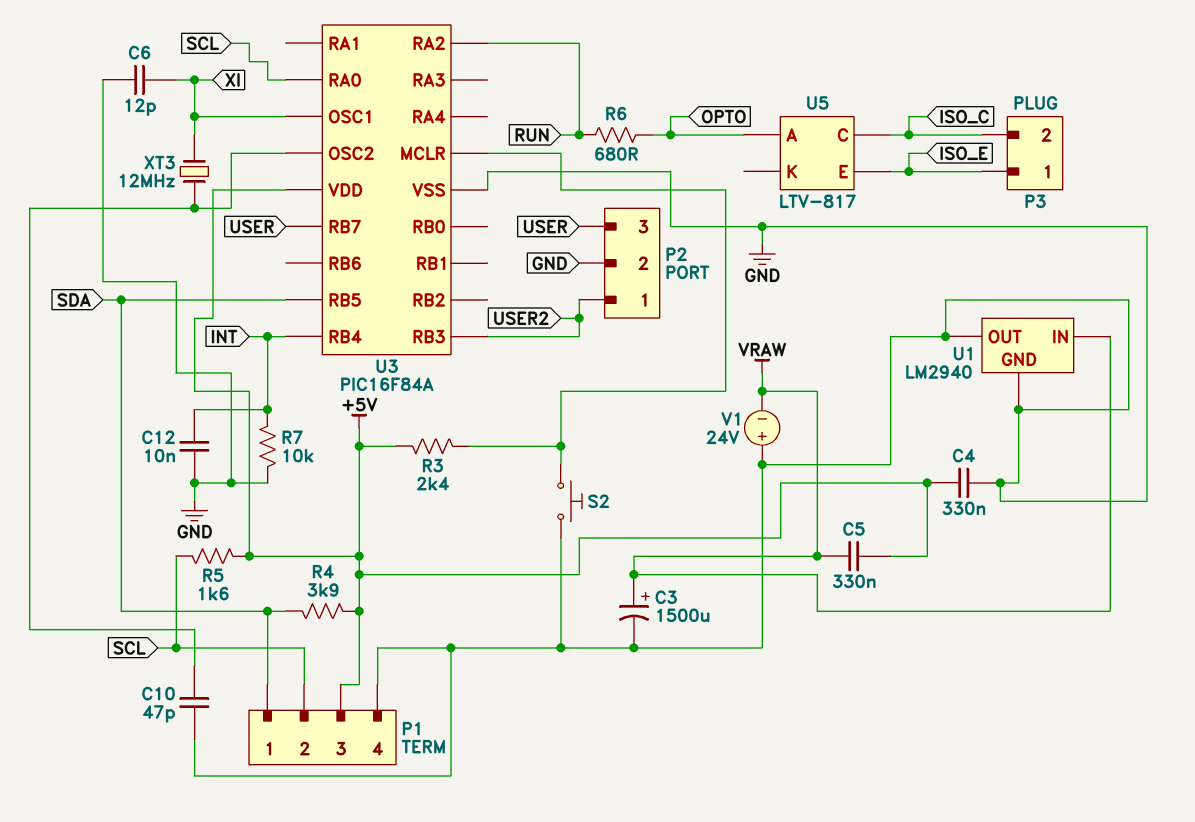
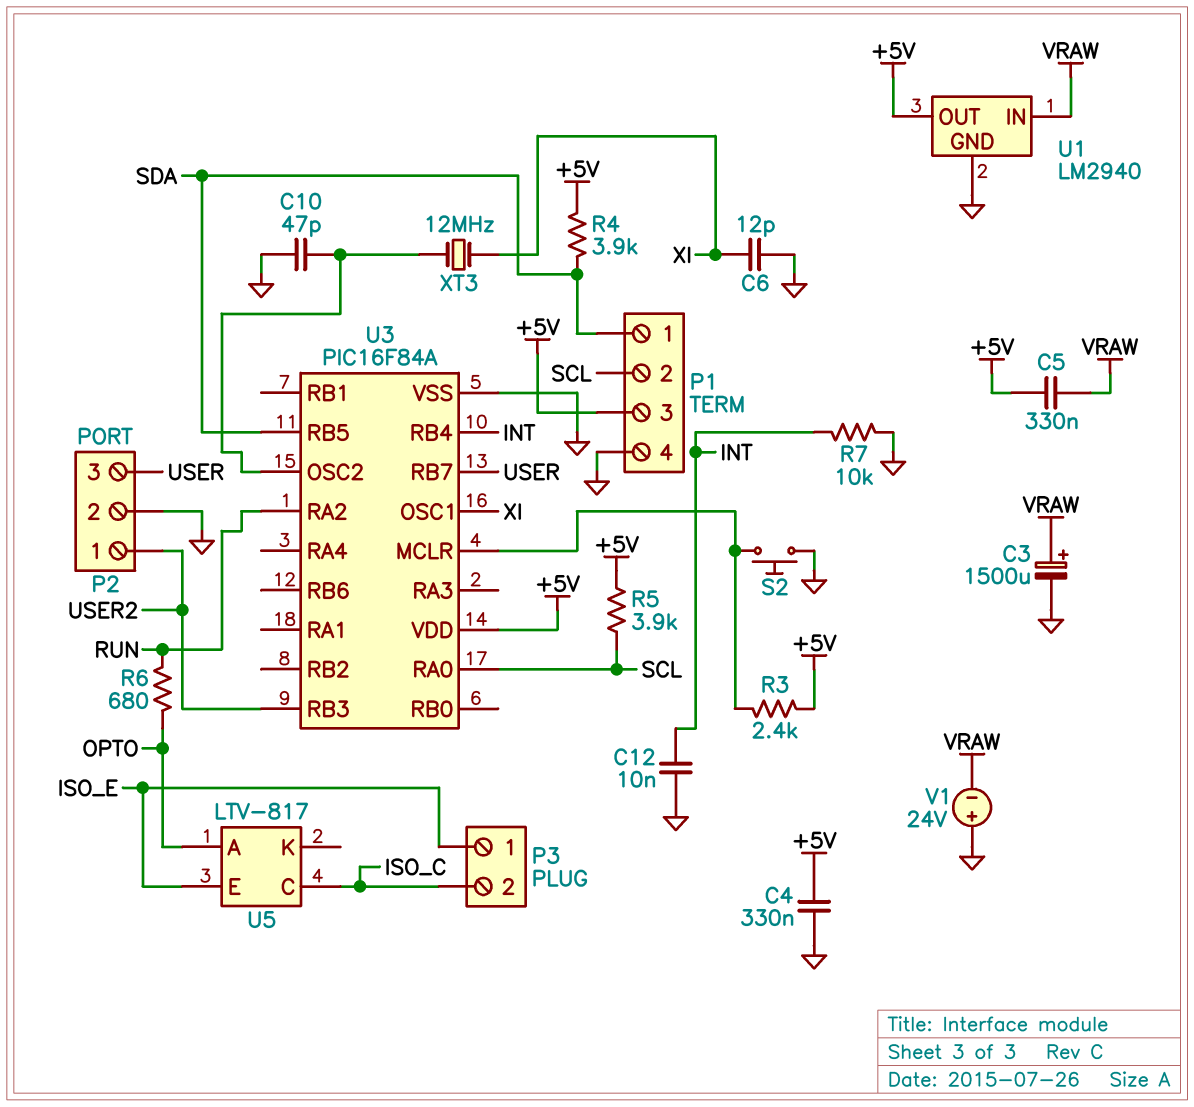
R5: 1.6k (+5V, SCL) -> 3.9k (+5V, SCL)
U1 pin OUT: GND -> +5V

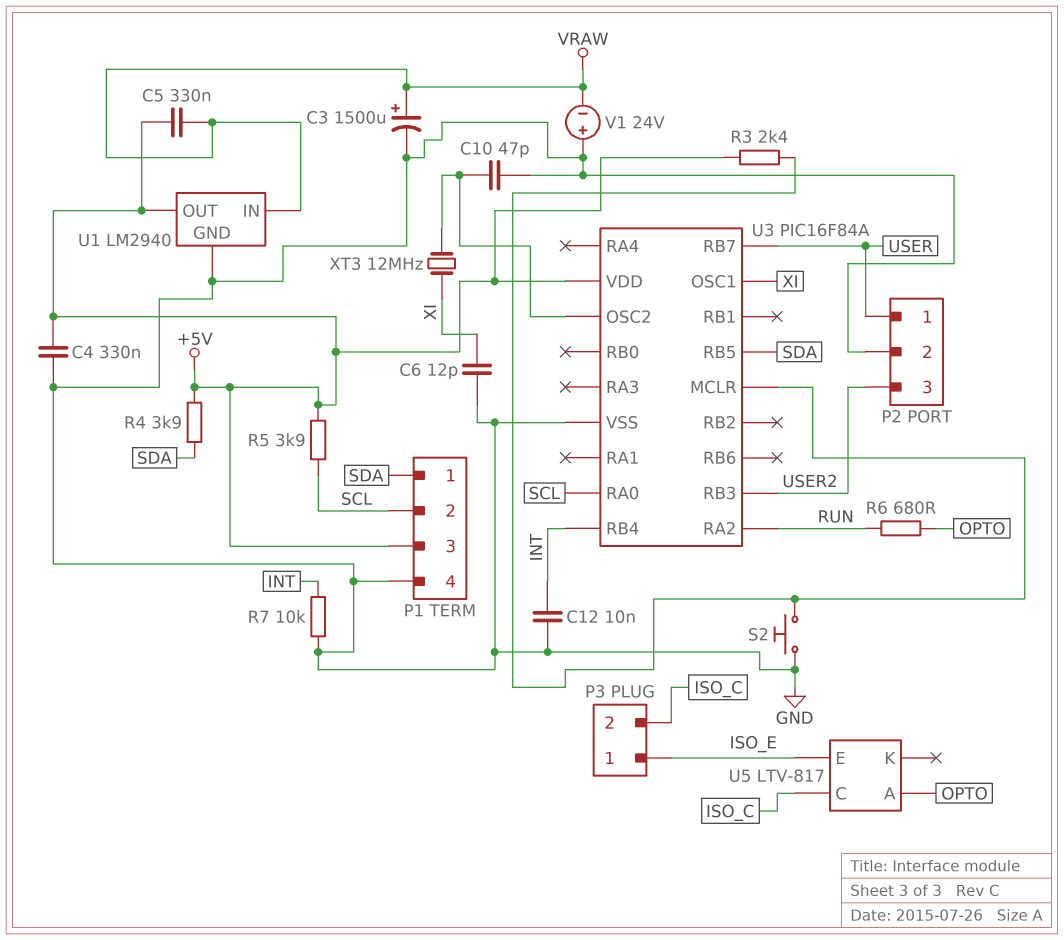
P2 pin 1: USER2 -> USER
P2 pin 3: USER -> USER2

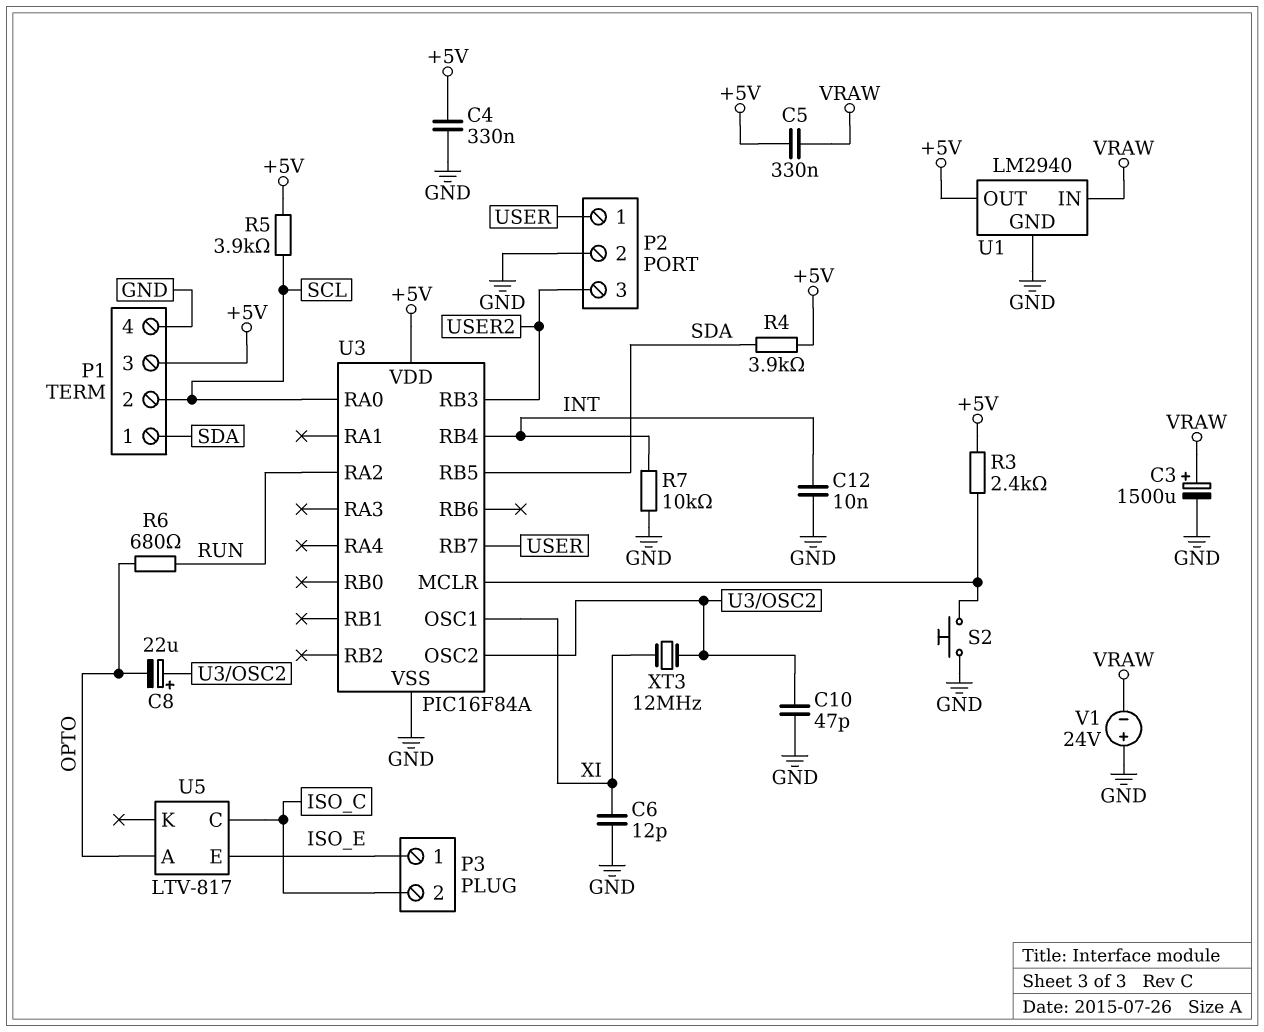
C8: none -> 22uF (plus U3/OSC2, minus OPTO)

